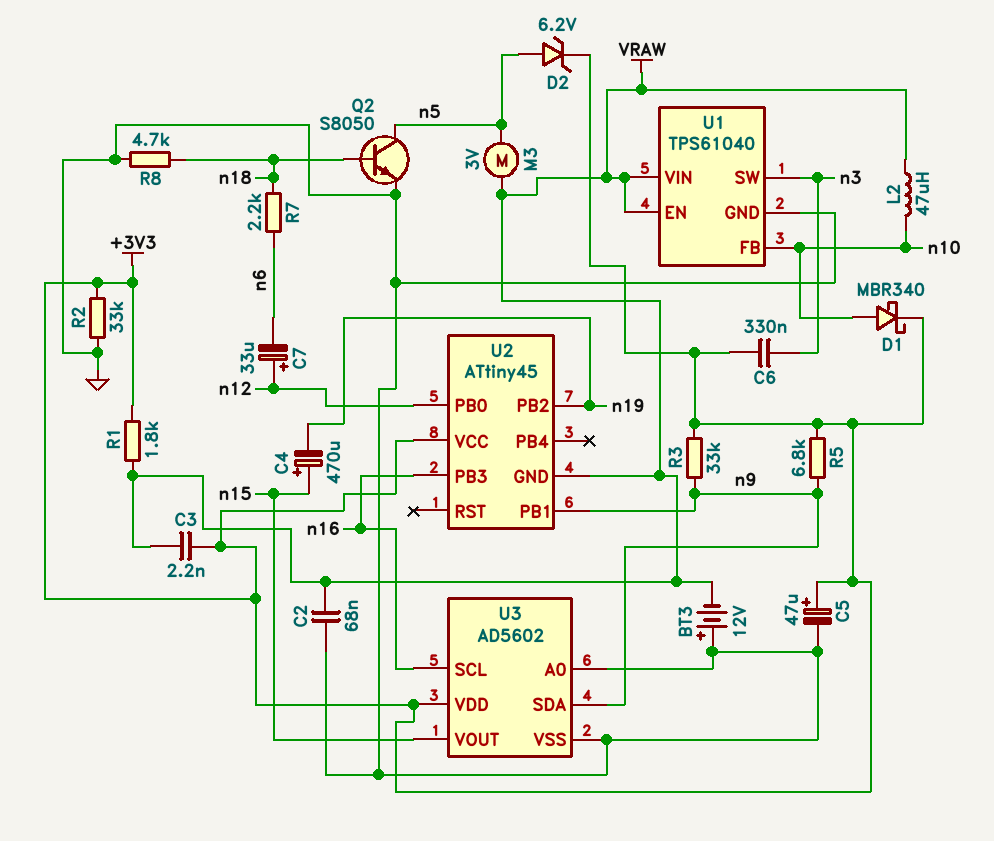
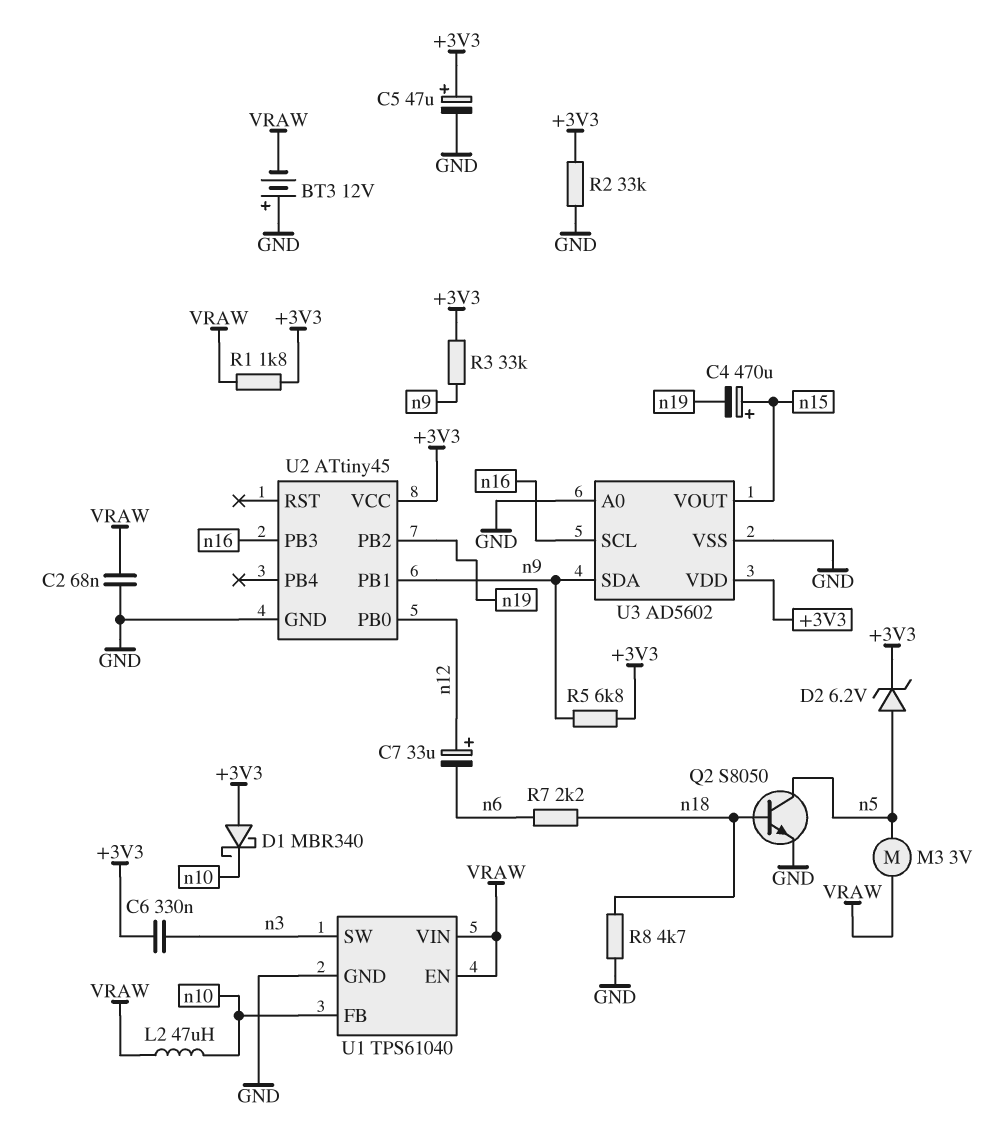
C3: 2.2nF (+3V3, VRAW) -> none
D1: schottky MBR340 (A n10, K +3V3) -> schottky MBR340 (A +3V3, K n10)
U2 pin GND: VRAW -> GND

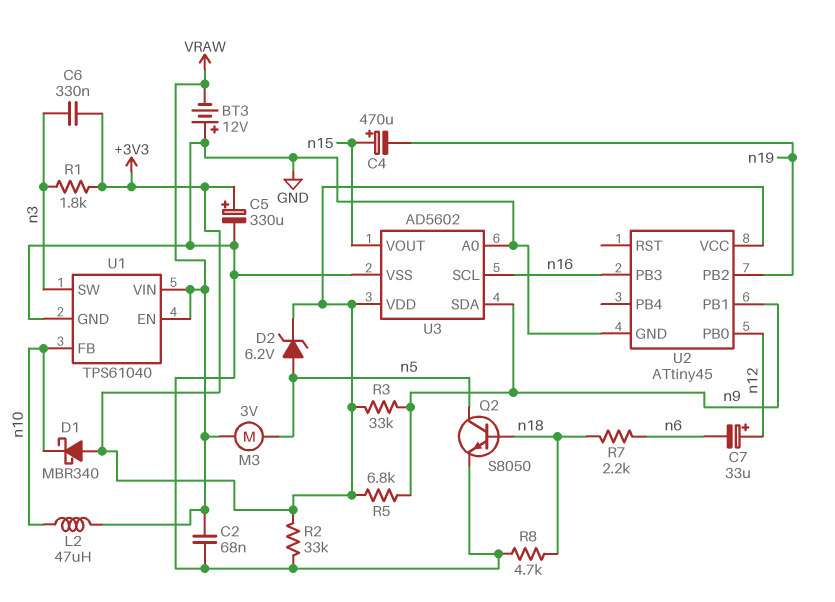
C5: 47uF (plus +3V3, minus GND) -> 330uF (plus +3V3, minus GND)
R1: 1.8k (+3V3, VRAW) -> 1.8k (+3V3, n3)

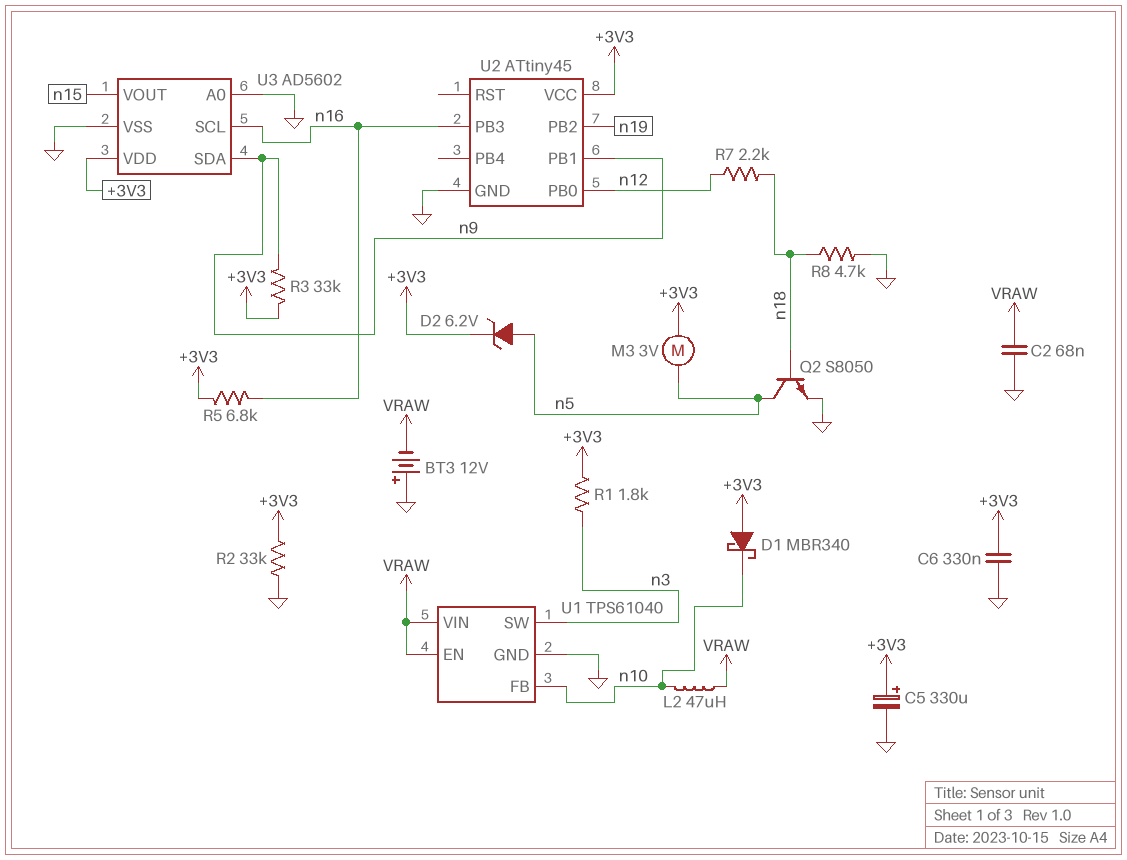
C4: 470uF (plus n15, minus n19) -> none
C6: 330nF (+3V3, n3) -> 330nF (+3V3, GND)
C7: 33uF (plus n12, minus n6) -> none
M3: motor 3V (VRAW, n5) -> motor 3V (+3V3, n5)
R5: 6.8k (+3V3, n9) -> 6.8k (+3V3, n16)
R7: 2.2k (n6, n18) -> 2.2k (n12, n18)

